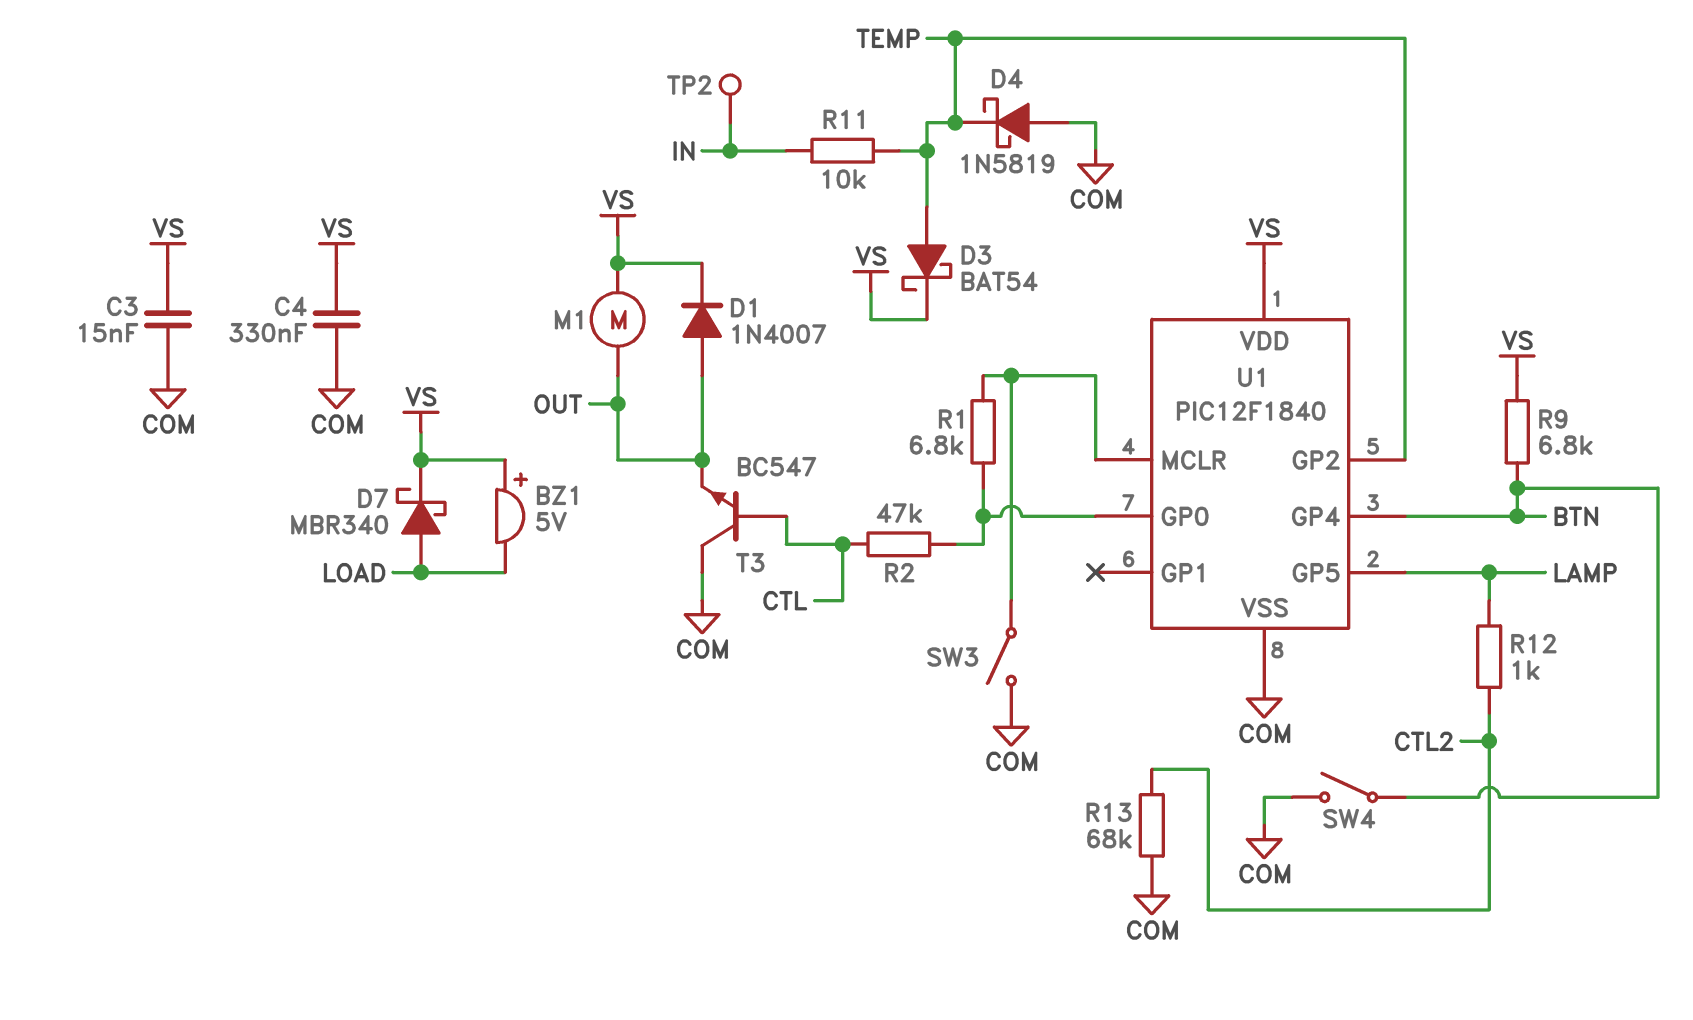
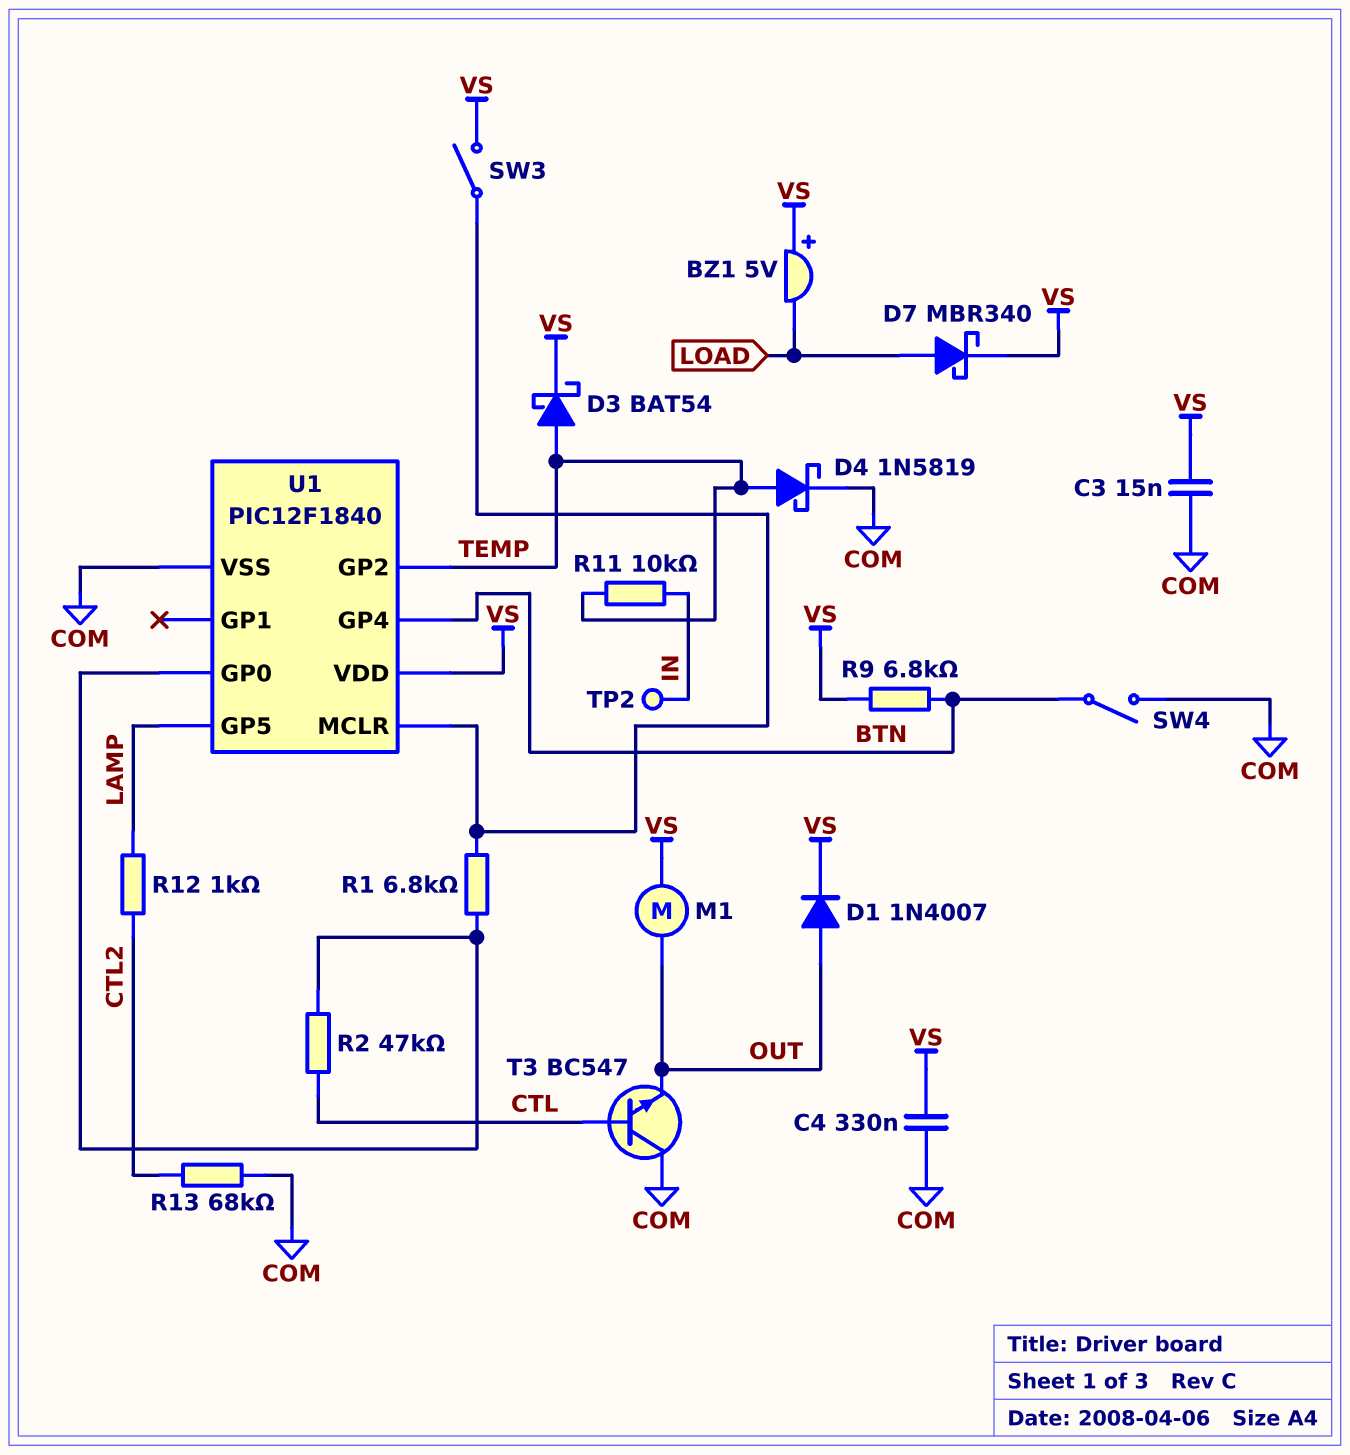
D4: schottky 1N5819 (A COM, K TEMP) -> schottky 1N5819 (A TEMP, K COM)
SW3: switch (COM, U1/MCLR) -> switch (U1/MCLR, VS)

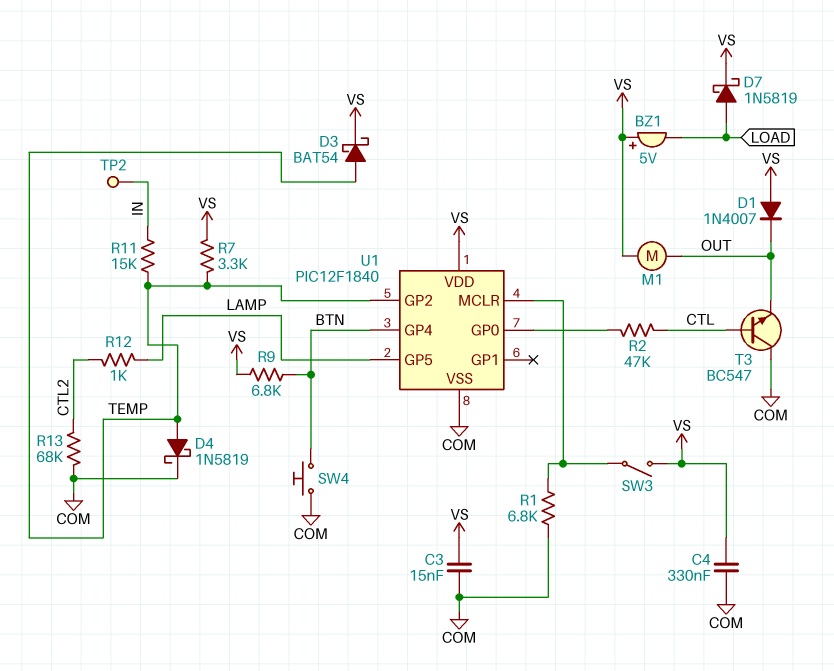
D1: diode 1N4007 (A OUT, K VS) -> diode 1N4007 (A VS, K OUT)
D7: schottky MBR340 (A LOAD, K VS) -> schottky 1N5819 (A LOAD, K VS)
R1: 6.8k (U1/GP0, U1/MCLR) -> 6.8k (COM, U1/MCLR)
R7: none -> 3.3k (TEMP, VS)
R11: 10k (IN, TEMP) -> 15k (IN, TEMP)
SW4: switch (BTN, COM) -> button (BTN, COM)

